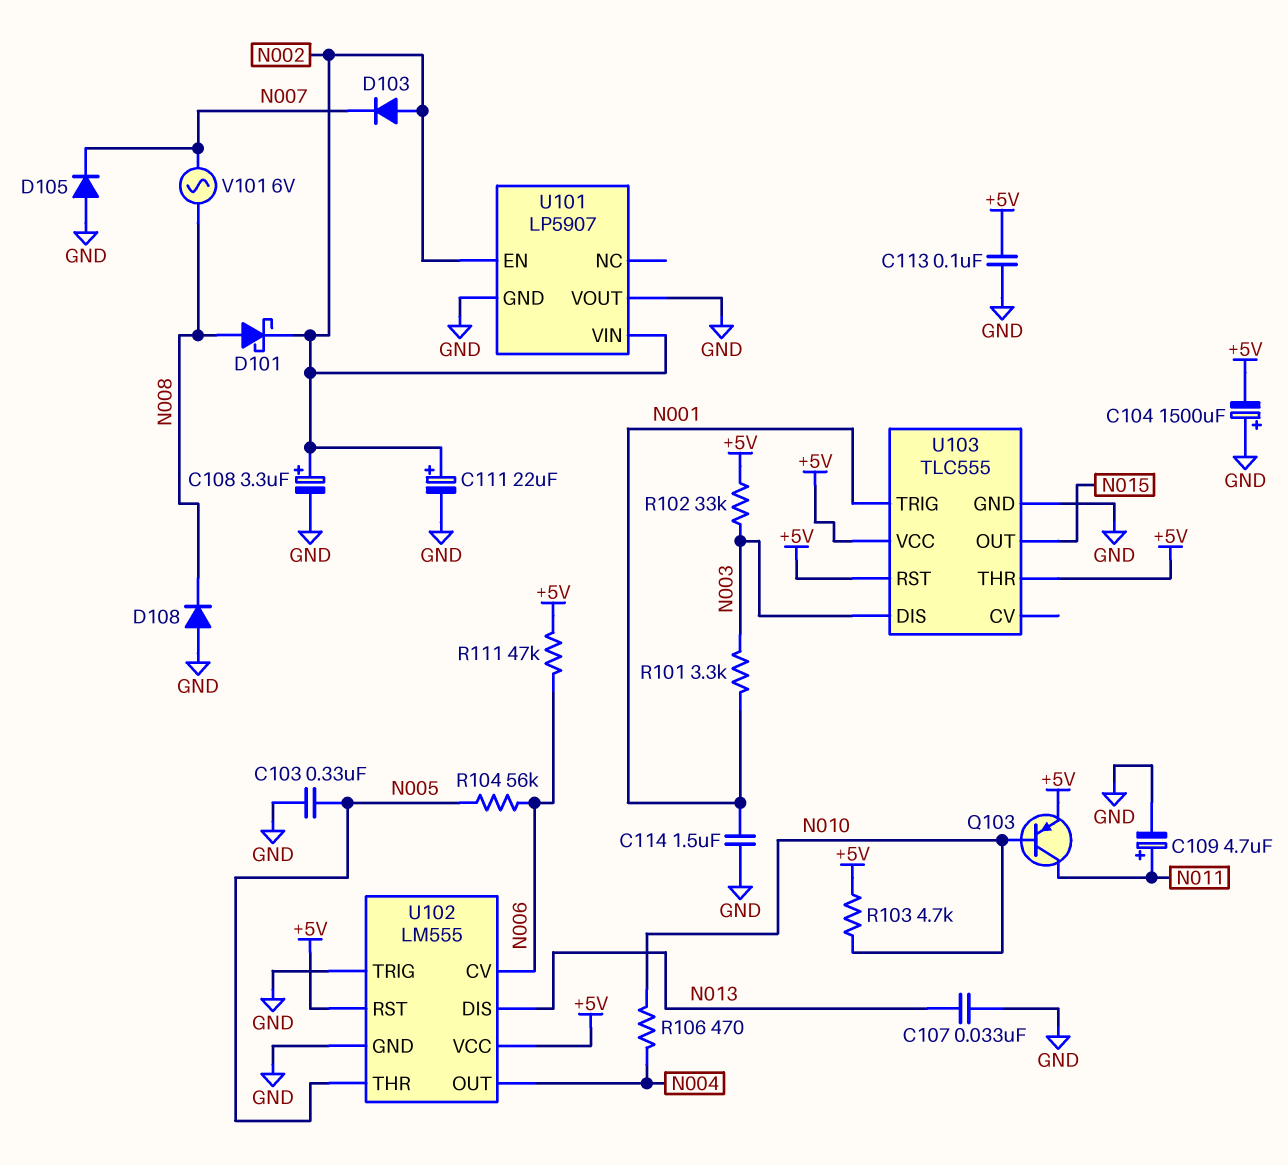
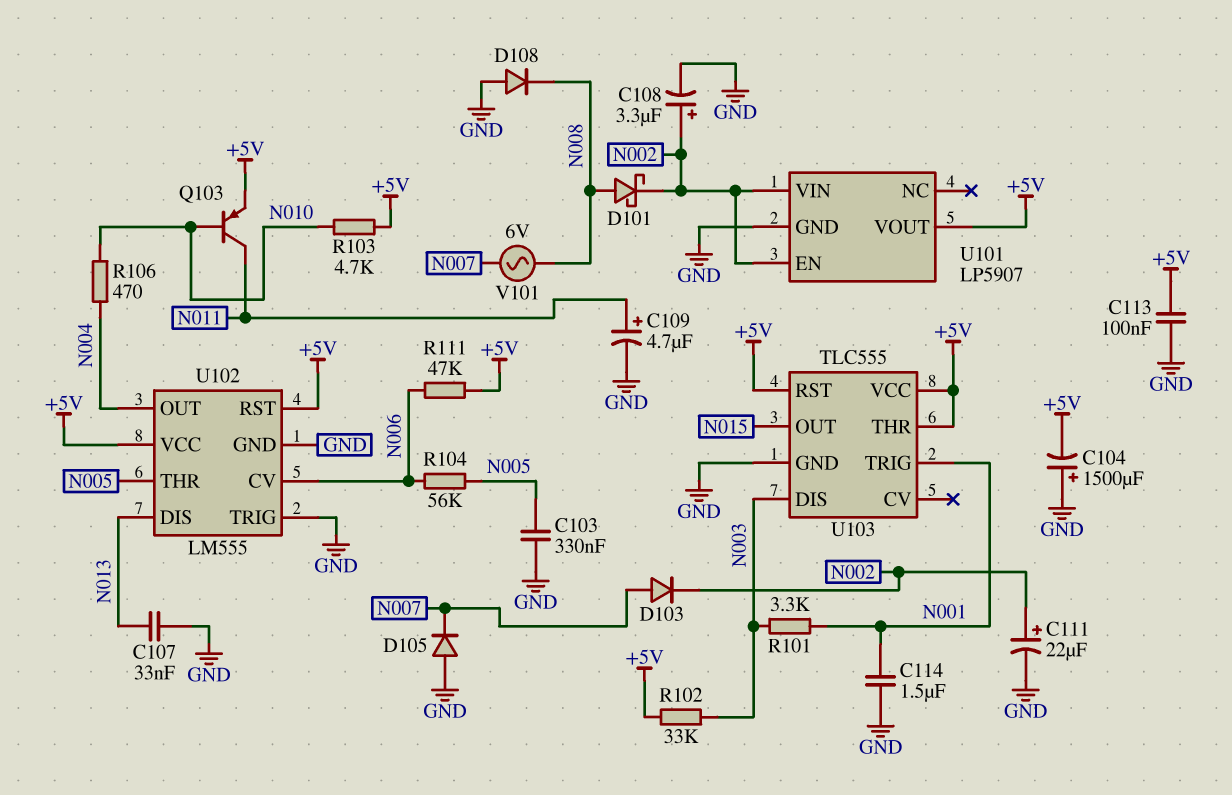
D103: diode (A N002, K N007) -> diode (A N007, K N002)
U101 pin VOUT: GND -> +5V

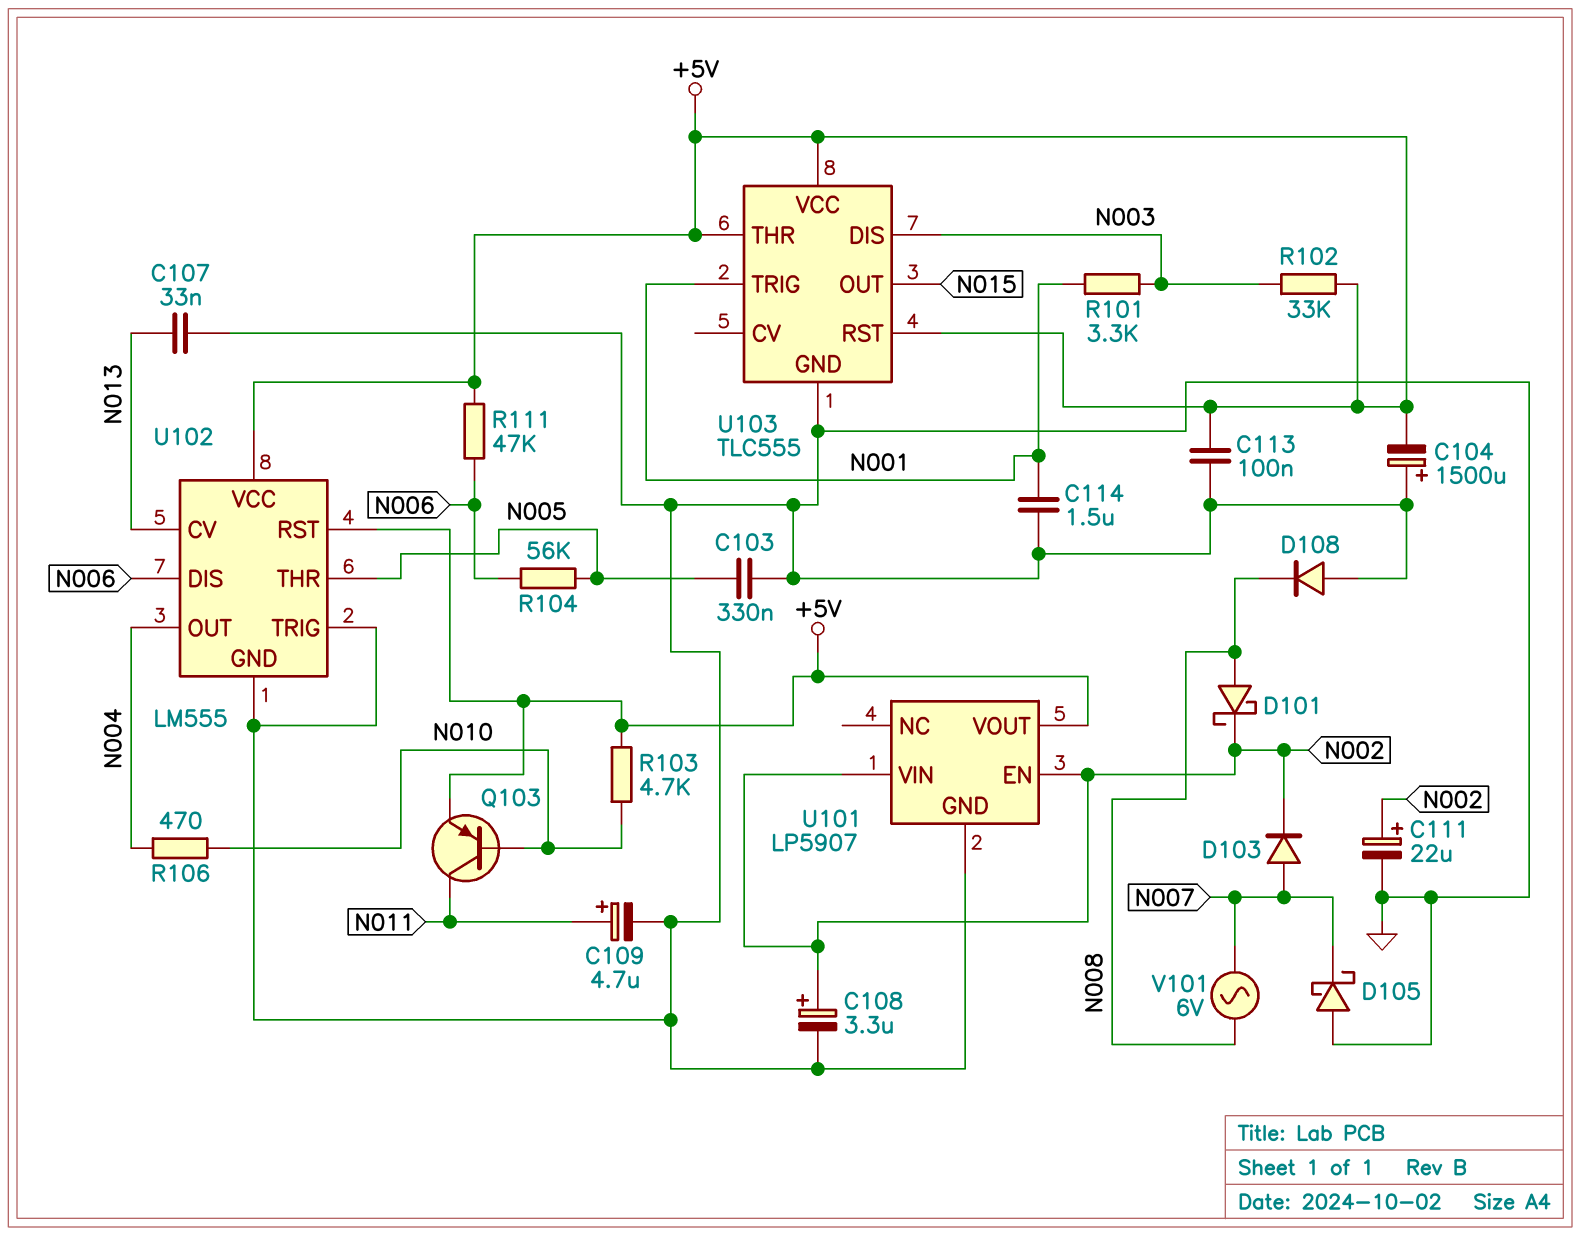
D105: diode (A GND, K N007) -> schottky (A GND, K N007)
U102 pin CV: N006 -> N013
U102 pin DIS: N013 -> N006

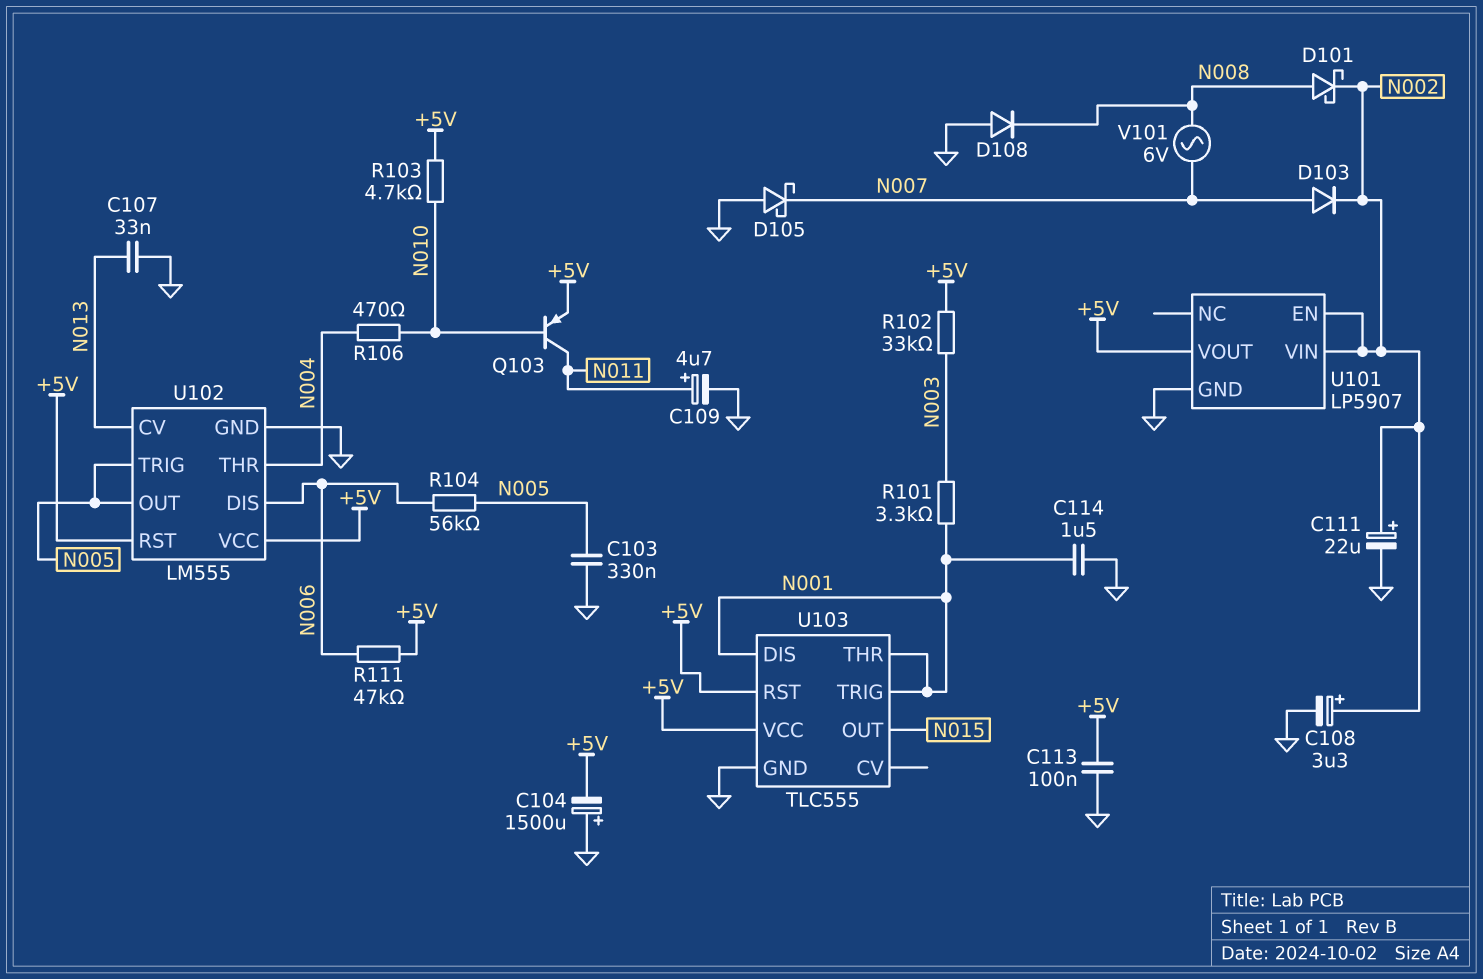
U102 pin OUT: N004 -> N005
U102 pin THR: N005 -> N004
U102 pin TRIG: GND -> N005
U103 pin DIS: N003 -> N001
U103 pin THR: +5V -> N001

